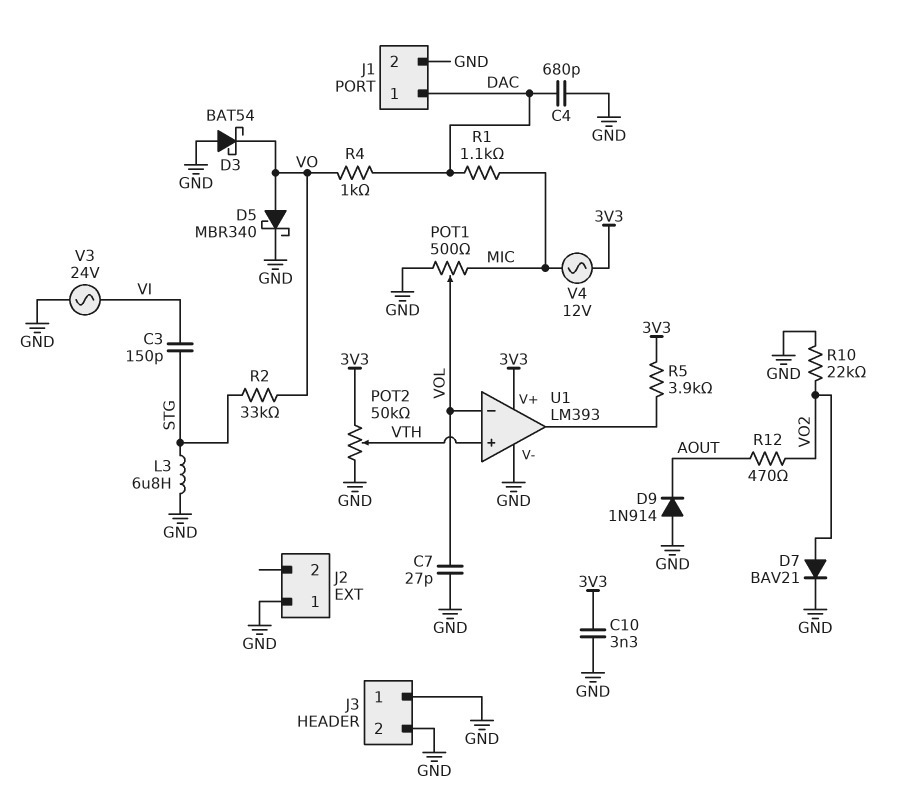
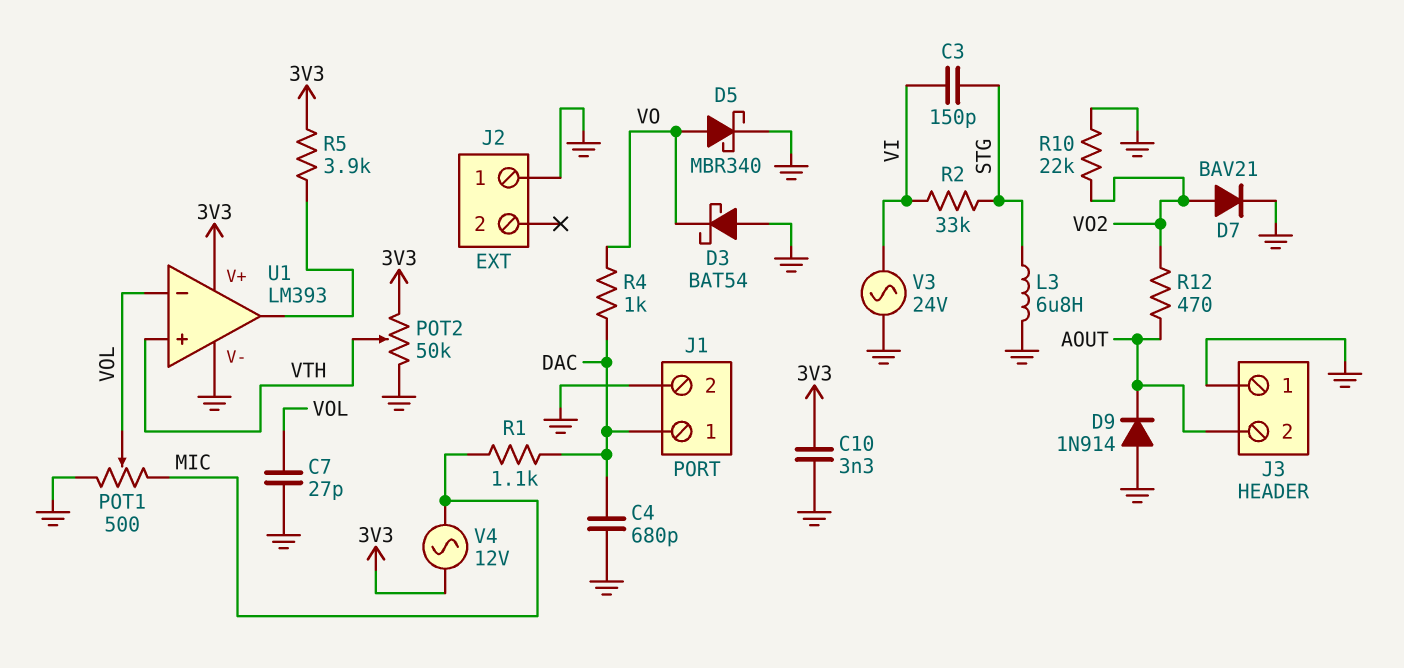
J3 pin 2: GND -> AOUT
R2: 33k (STG, VO) -> 33k (STG, VI)

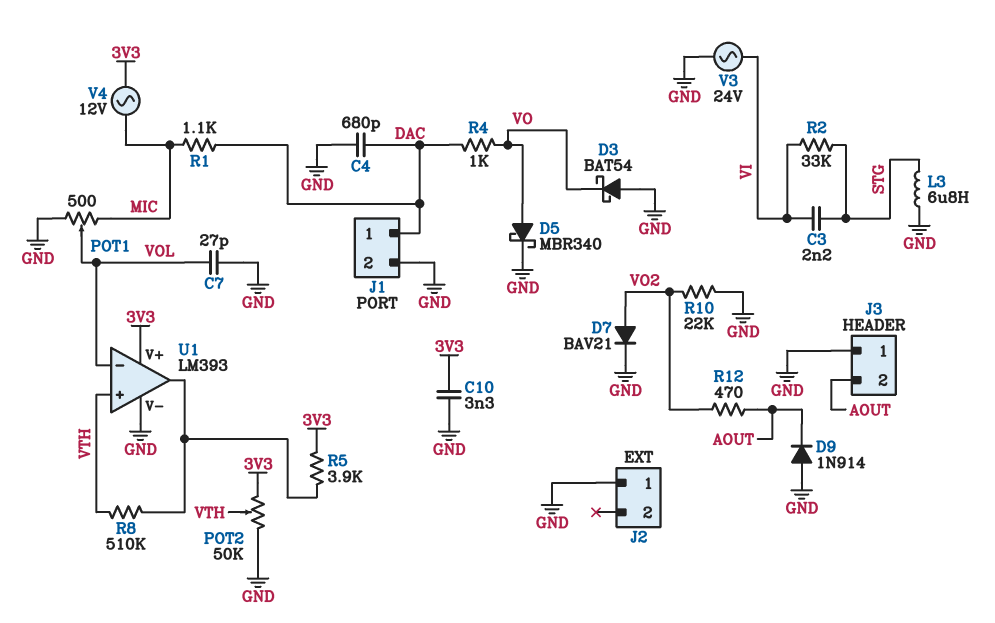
C3: 150pF (STG, VI) -> 2.2nF (STG, VI)
R8: none -> 510k (U1/out, VTH)

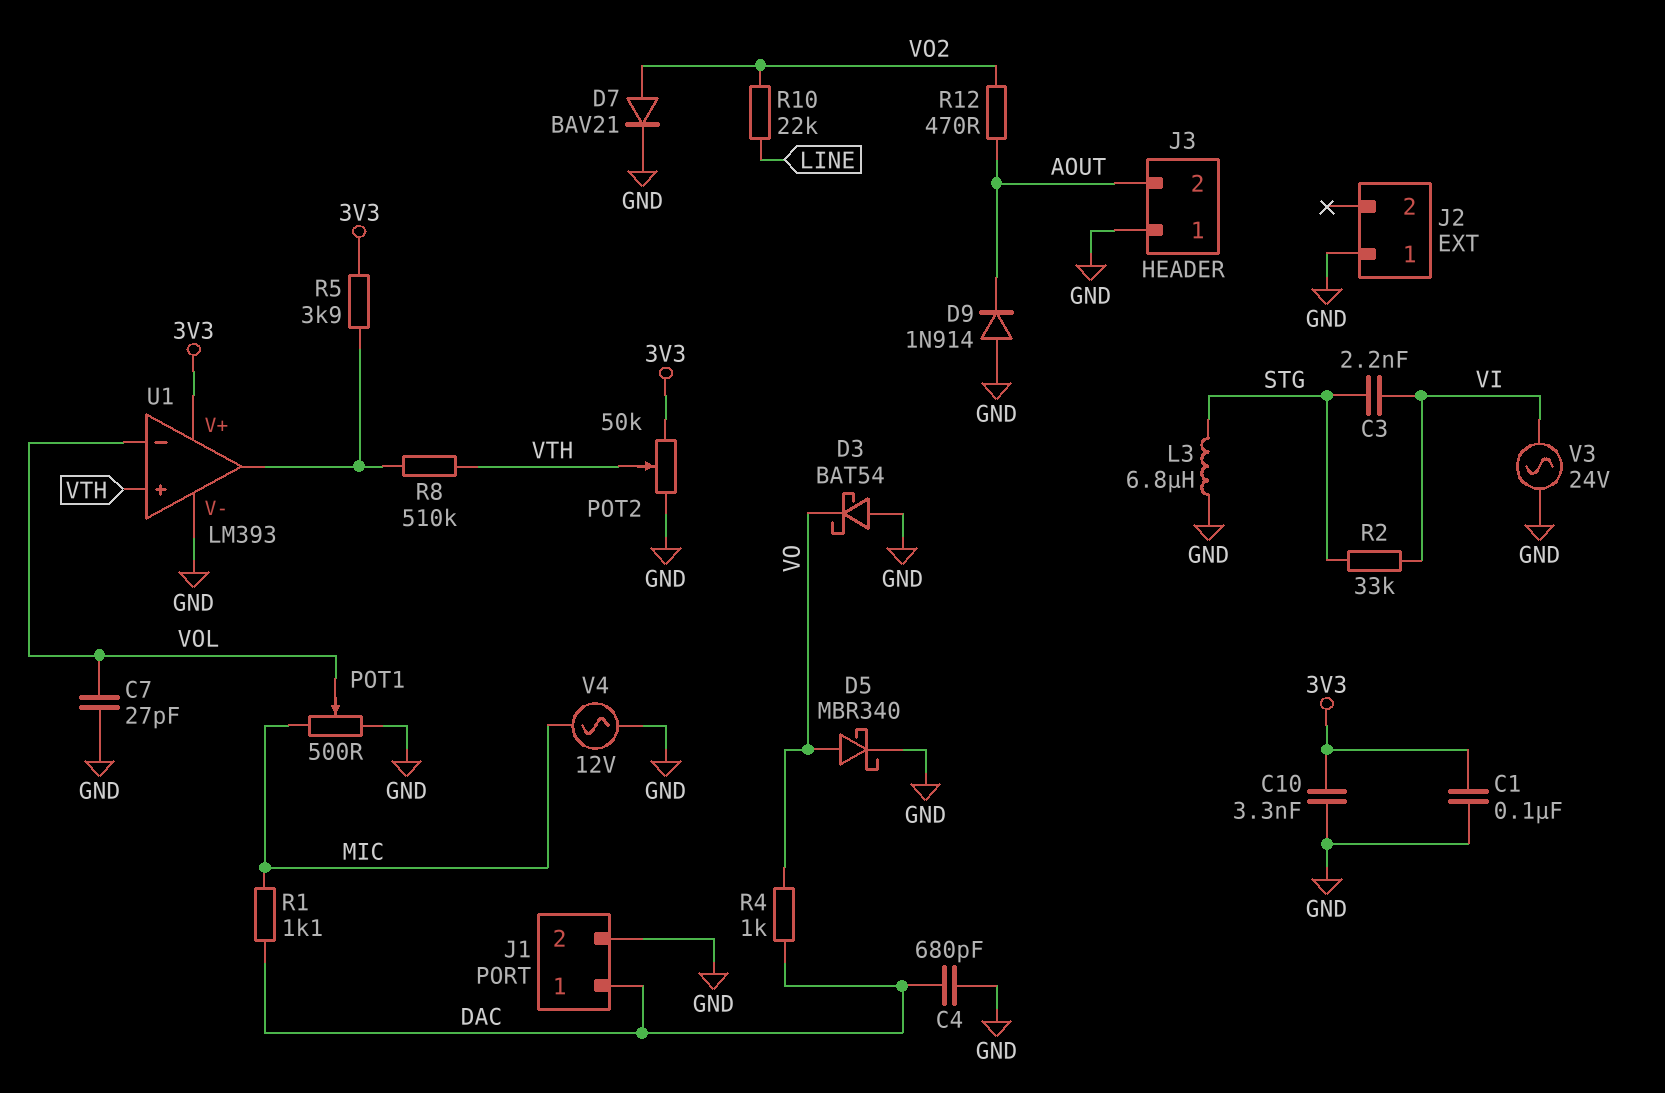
C1: none -> 100nF (3V3, GND)
R10: 22k (GND, VO2) -> 22k (LINE, VO2)
V4: AC 12V (3V3, MIC) -> AC 12V (GND, MIC)

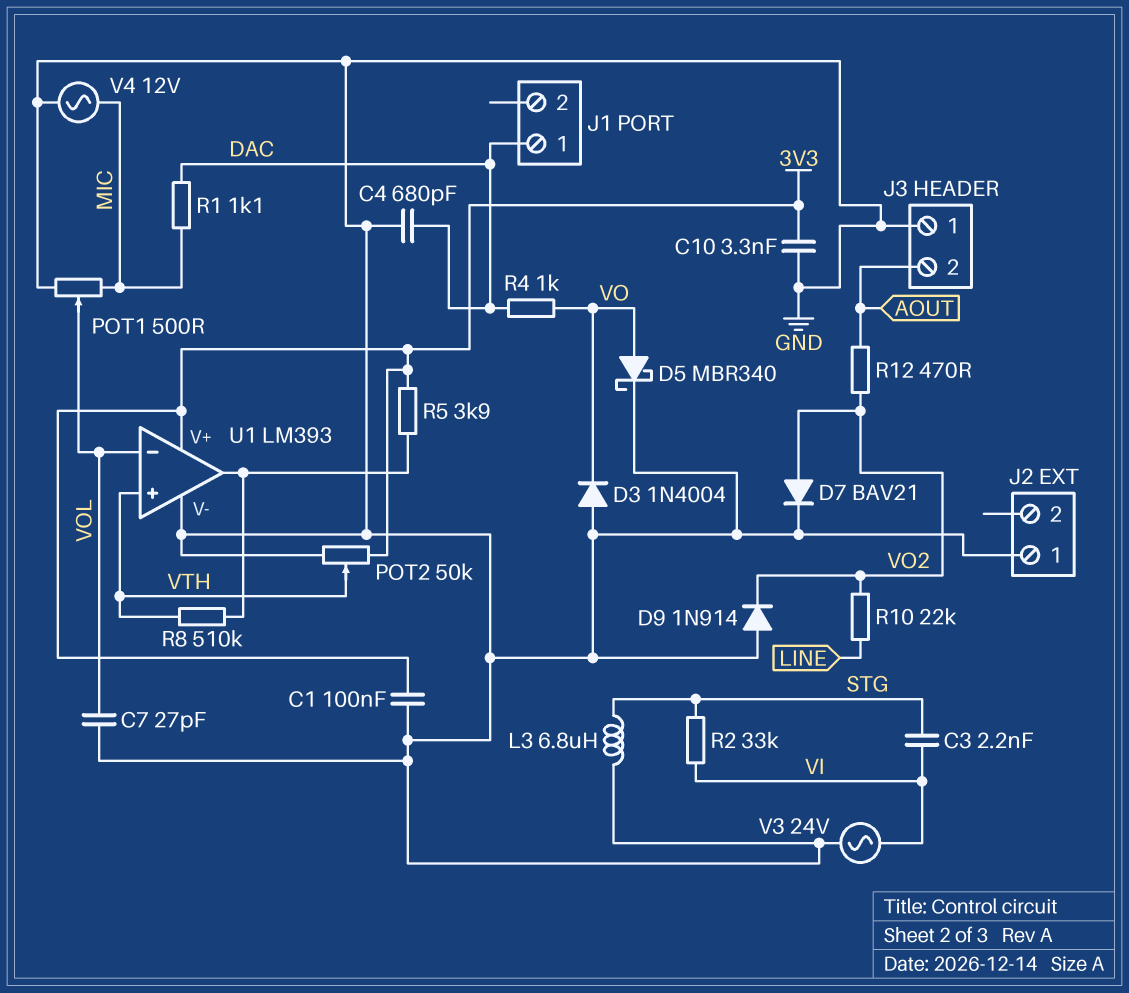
D3: schottky BAT54 (A GND, K VO) -> diode 1N4004 (A GND, K VO)
D9: diode 1N914 (A GND, K AOUT) -> diode 1N914 (A GND, K VO2)
J1 pin 2: GND -> none

